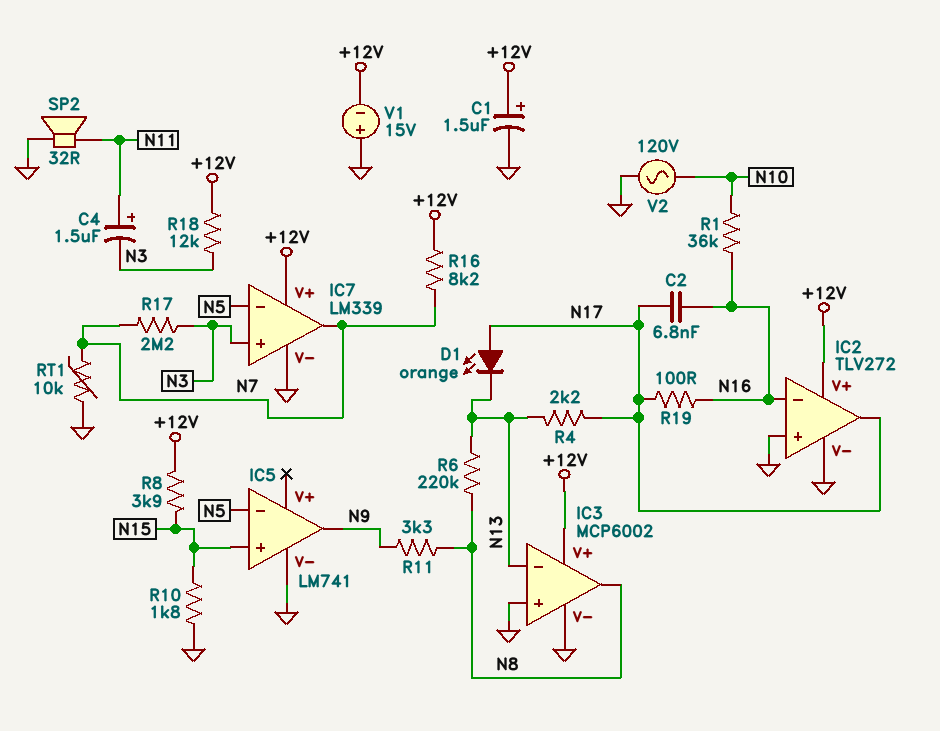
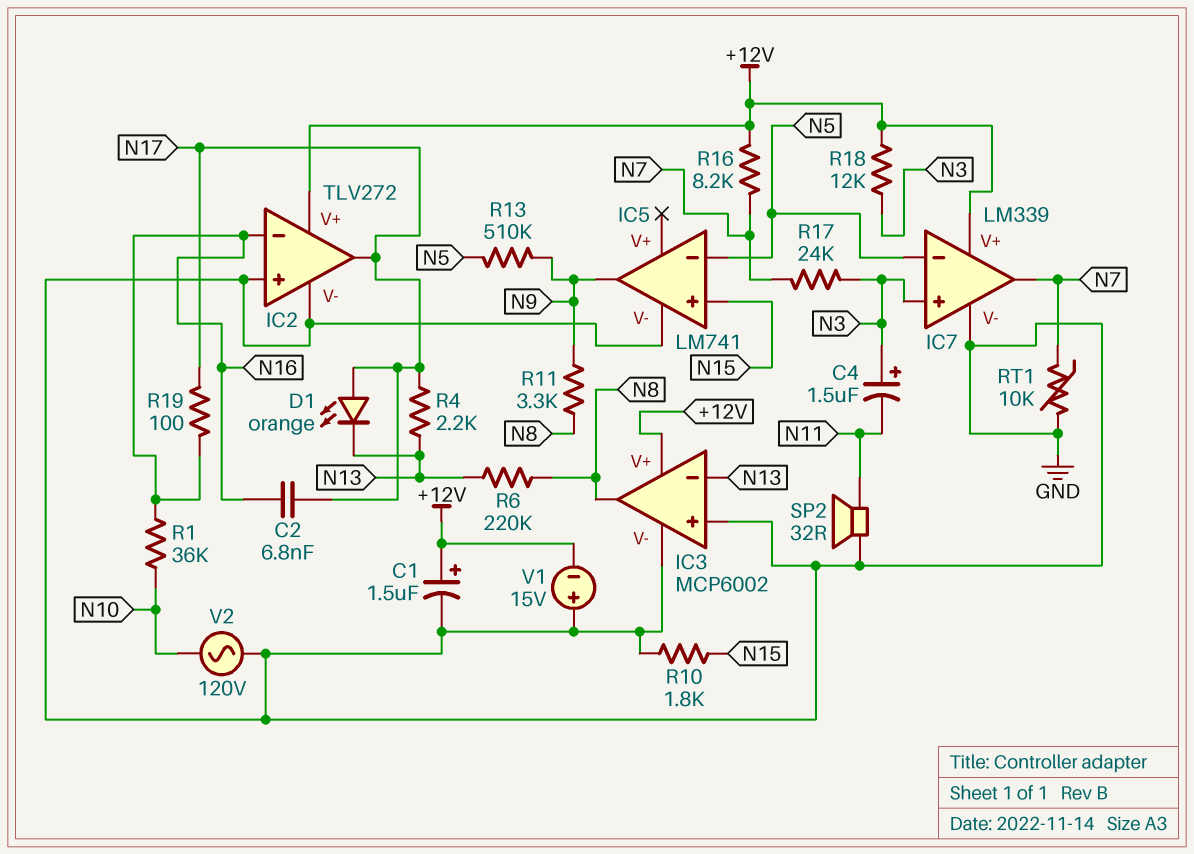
C4: 1.5uF (plus N11, minus N3) -> 1.5uF (plus N3, minus N11)
R8: 3.9k (+12V, N15) -> none
R13: none -> 510k (N5, N9)
R17: 2.2M (N3, N7) -> 24k (N3, N7)

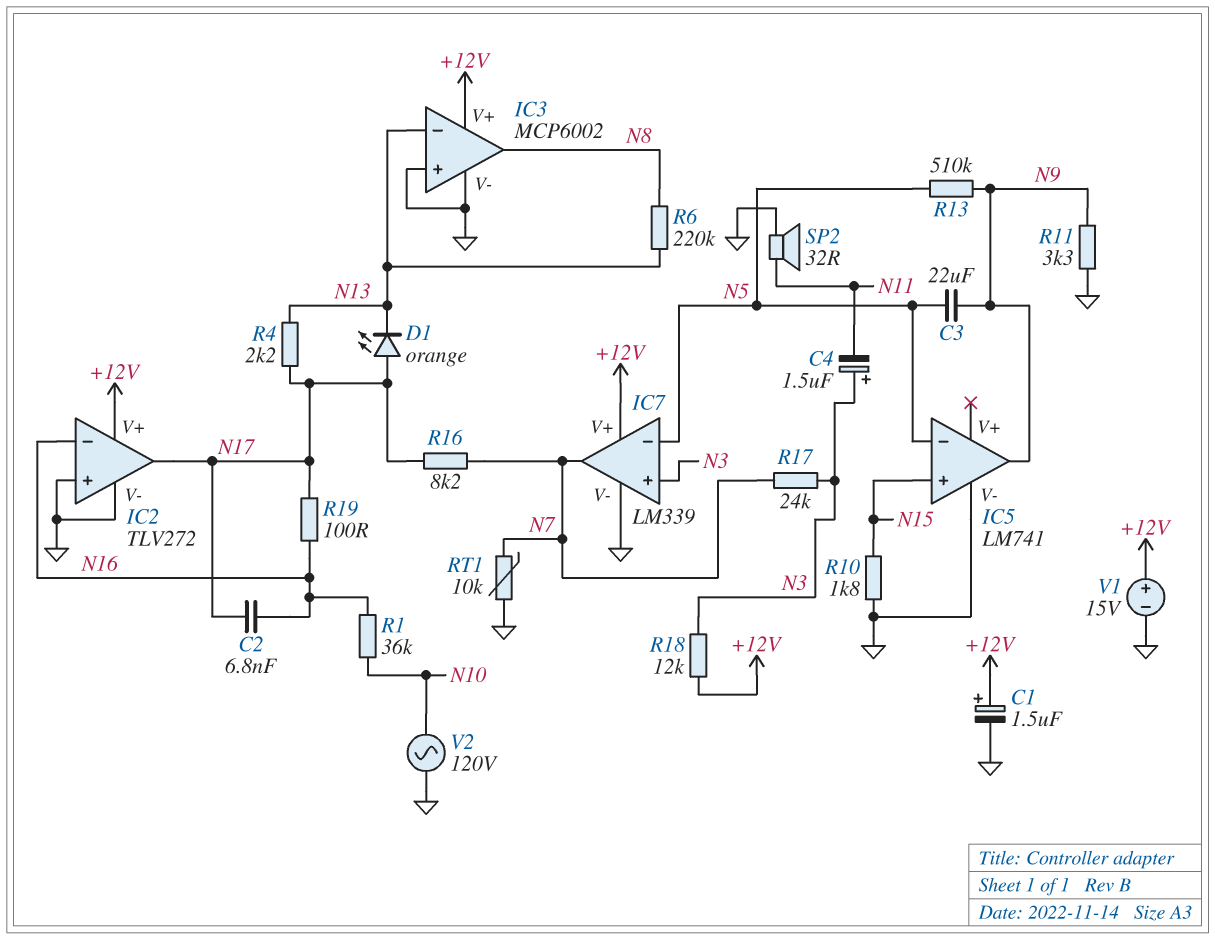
C3: none -> 22uF (N5, N9)
R11: 3.3k (N8, N9) -> 3.3k (GND, N9)
R16: 8.2k (+12V, N7) -> 8.2k (N7, N17)
V1: 15V (plus GND, minus +12V) -> 15V (plus +12V, minus GND)

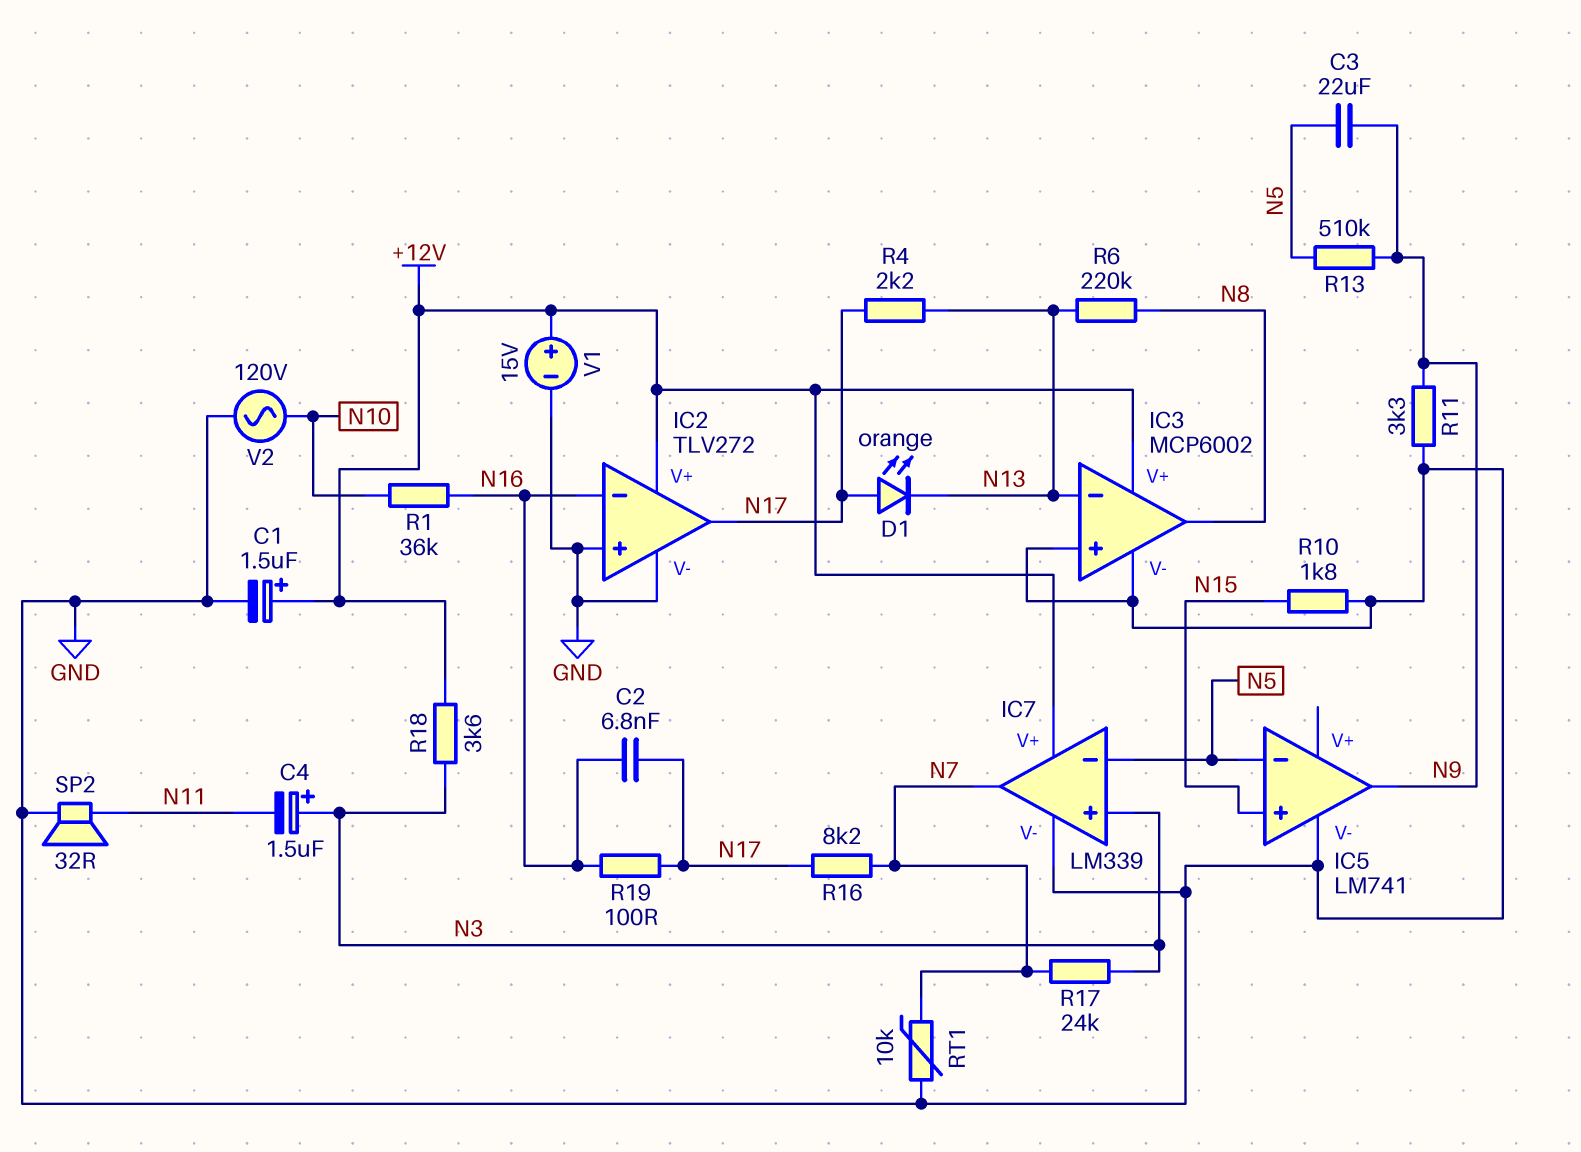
R18: 12k (+12V, N3) -> 3.6k (+12V, N3)

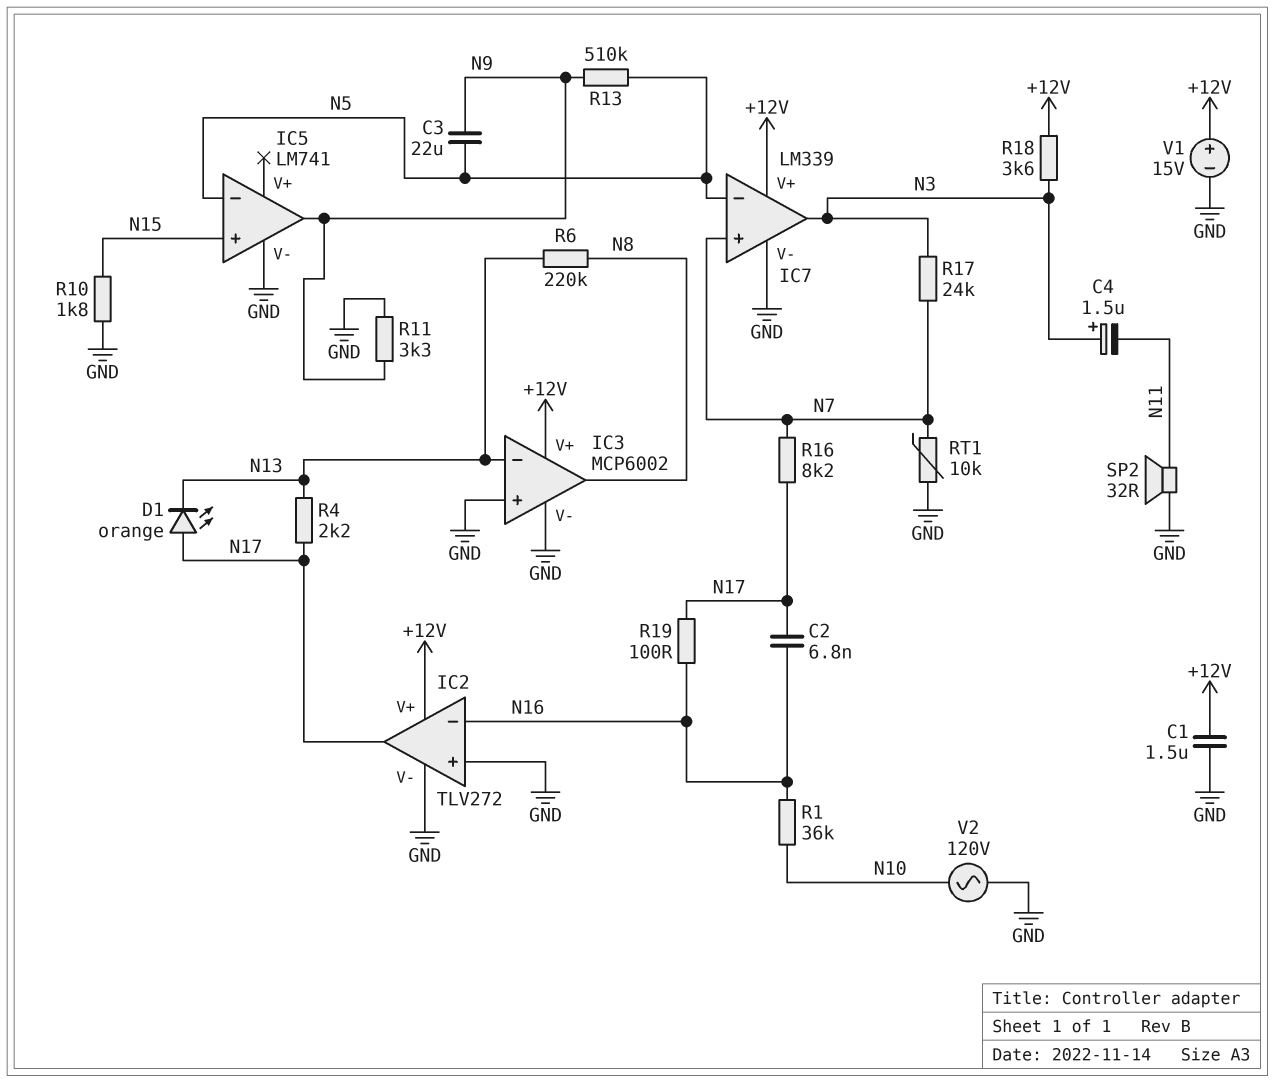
C1: 1.5uF (plus +12V, minus GND) -> 1.5uF (+12V, GND)
IC7 pin in+: N3 -> N7
IC7 pin out: N7 -> N3

